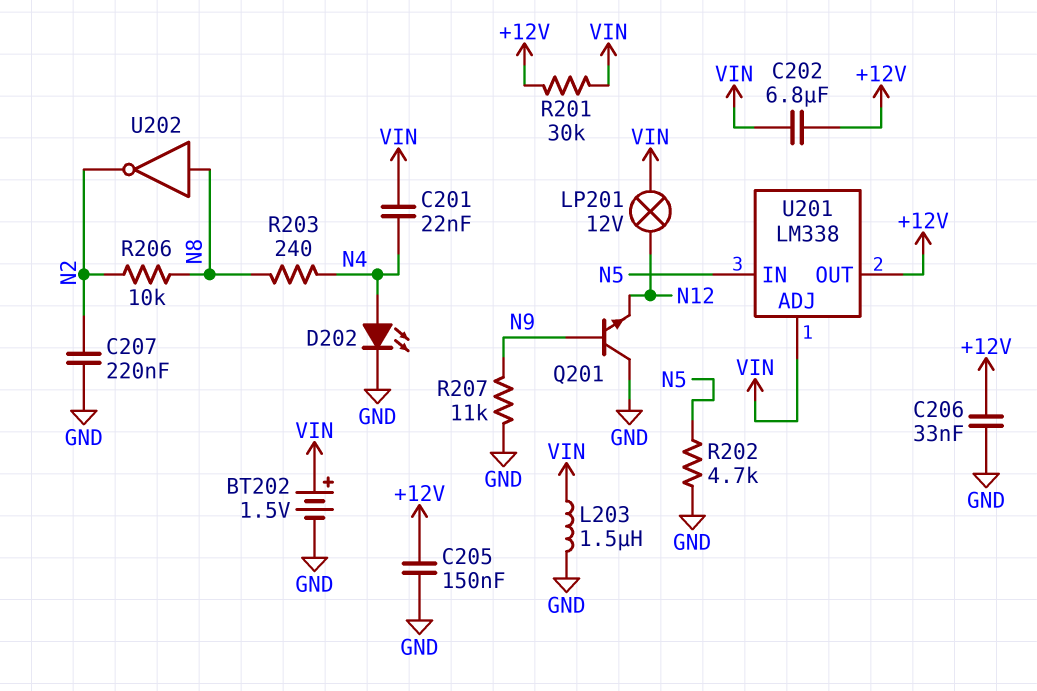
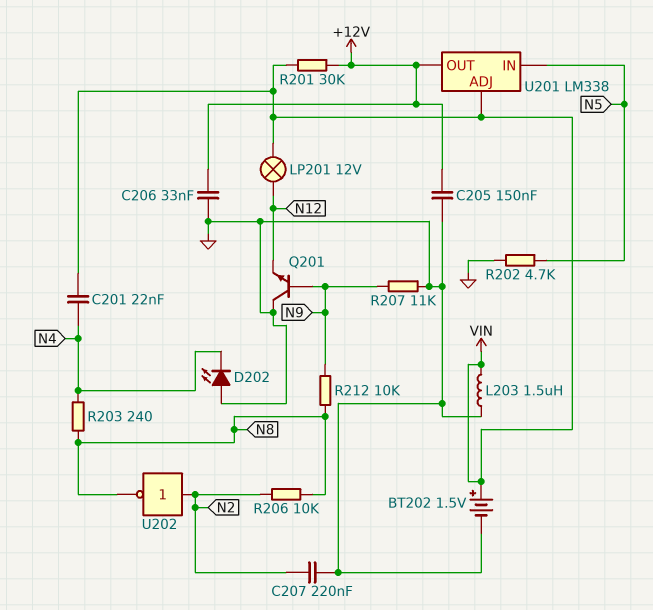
C202: 6.8uF (+12V, VIN) -> none
D202: LED (A N4, K GND) -> LED (A GND, K N4)
R212: none -> 10k (N8, N9)
U202: NOT (in N8, out N2) -> NOT (in N2, out N8)

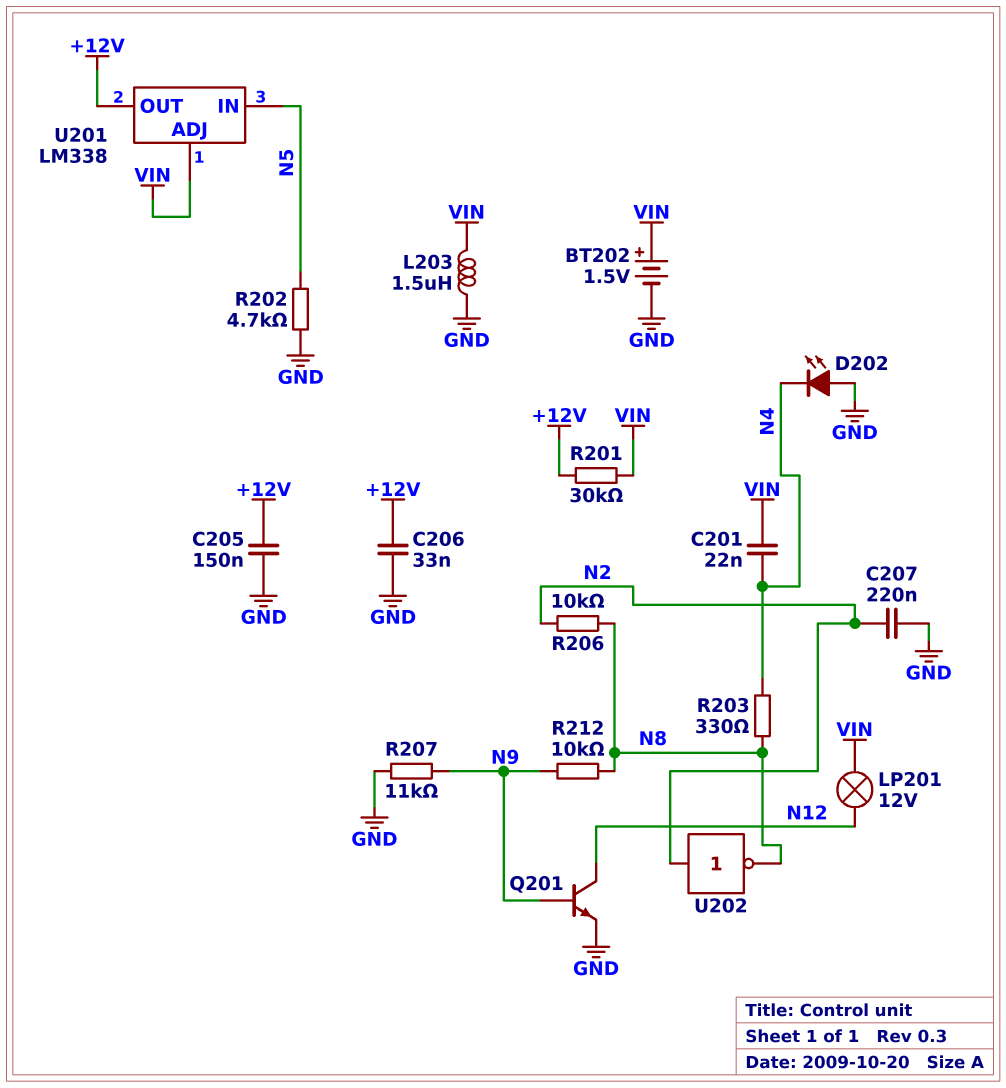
Q201: NPN (B N9, C GND, E N12) -> NPN (B N9, C N12, E GND)
R203: 240 (N4, N8) -> 330 (N4, N8)

